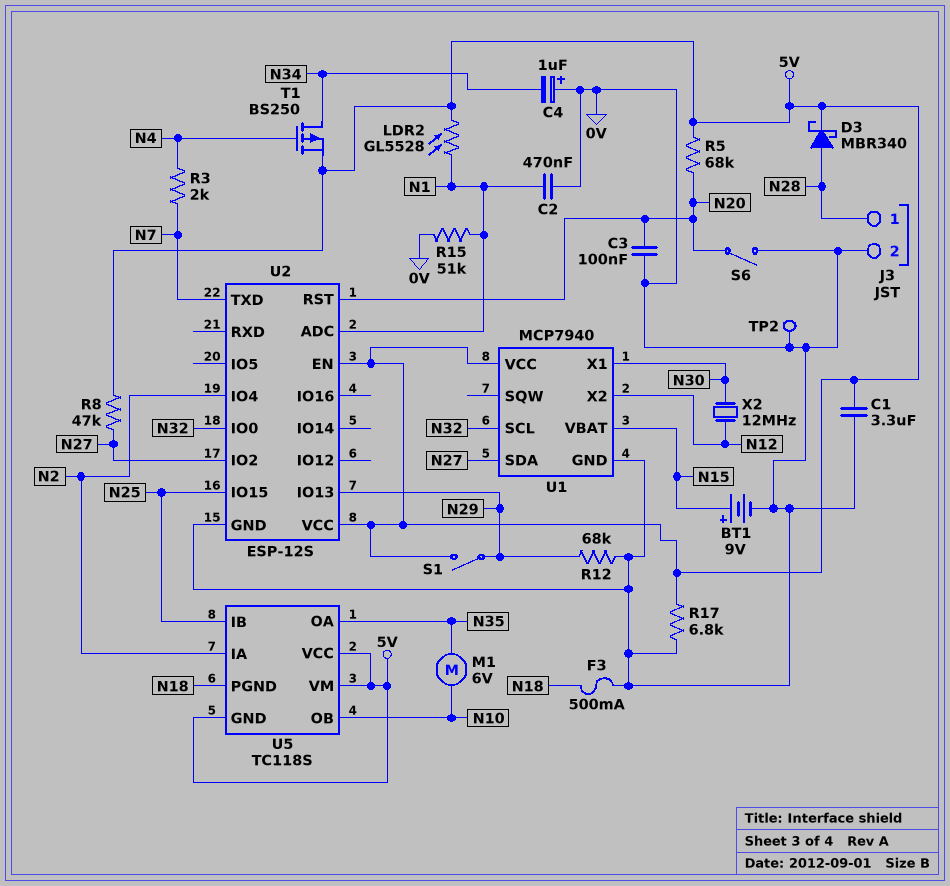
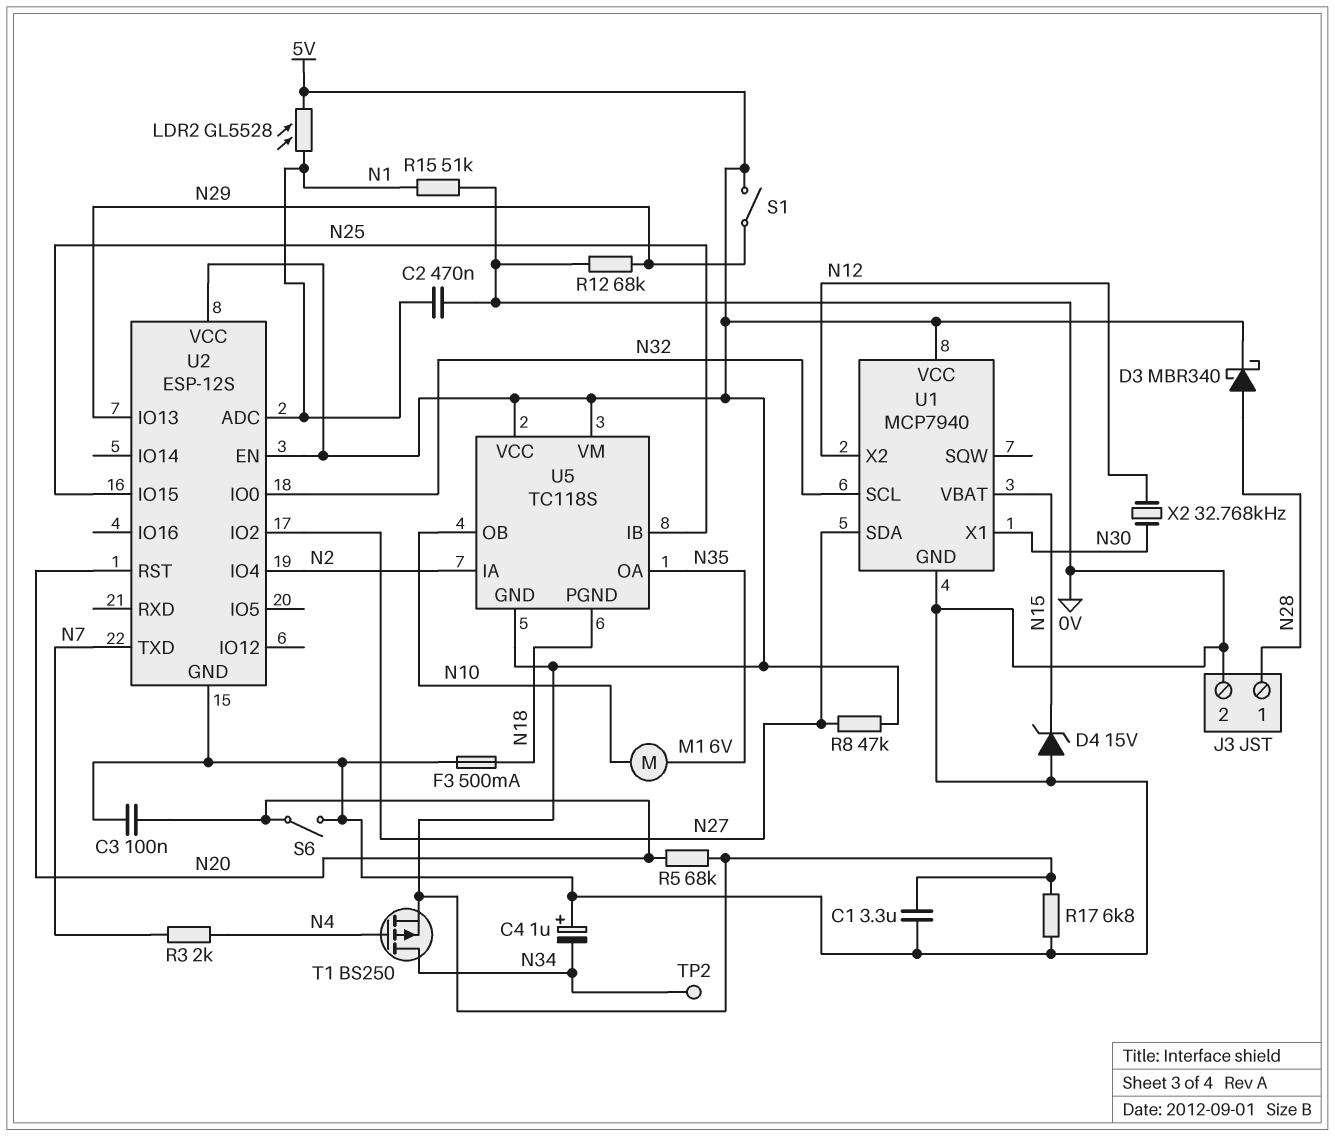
BT1: 9V (plus N15, minus 0V) -> none
D4: none -> zener 15V (A 0V, K N15)
TP2: test point (0V) -> test point (N34)
X2: 12MHz (N12, N30) -> 32.768kHz (N12, N30)

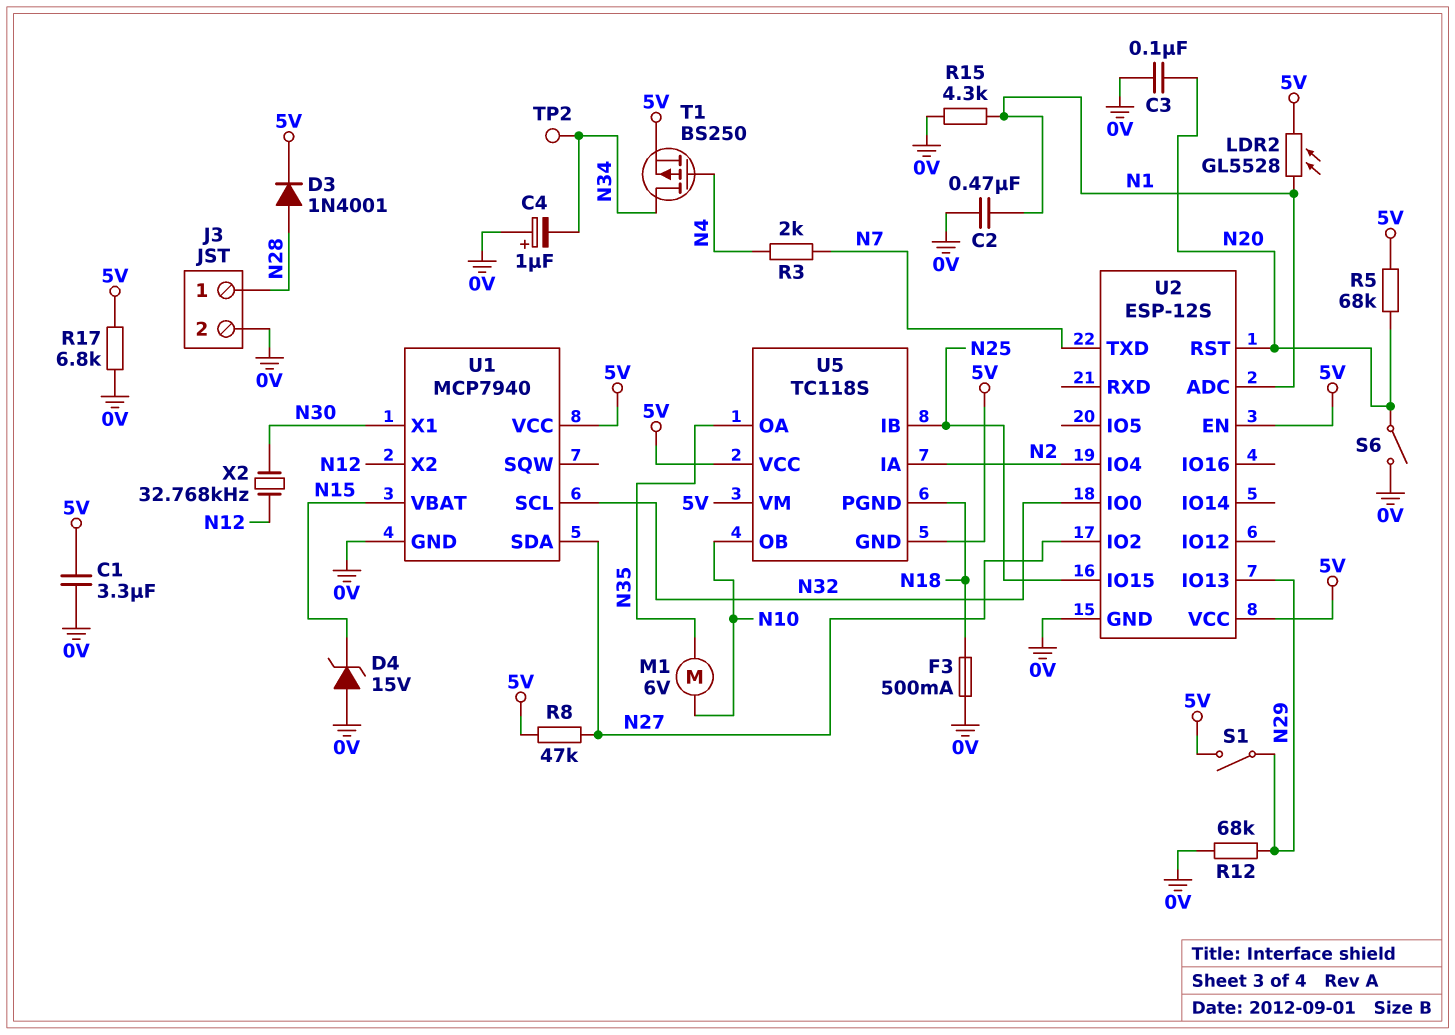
D3: schottky MBR340 (A N28, K 5V) -> diode 1N4001 (A N28, K 5V)
R15: 51k (0V, N1) -> 4.3k (0V, N1)

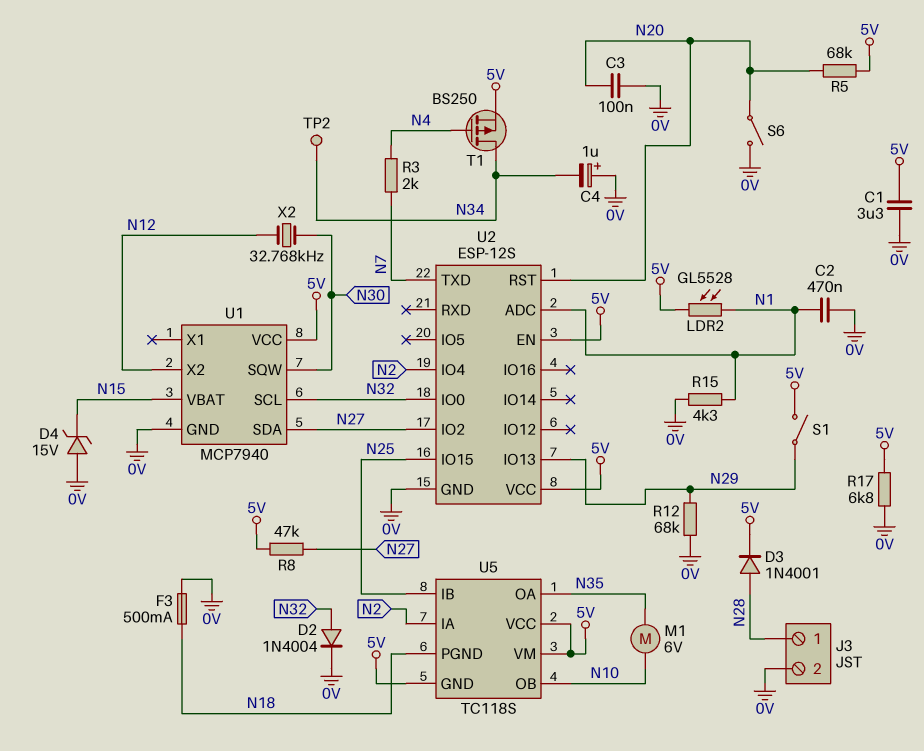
D2: none -> diode 1N4004 (A N32, K 0V)
U1 pin SQW: none -> N30
U1 pin X1: N30 -> none

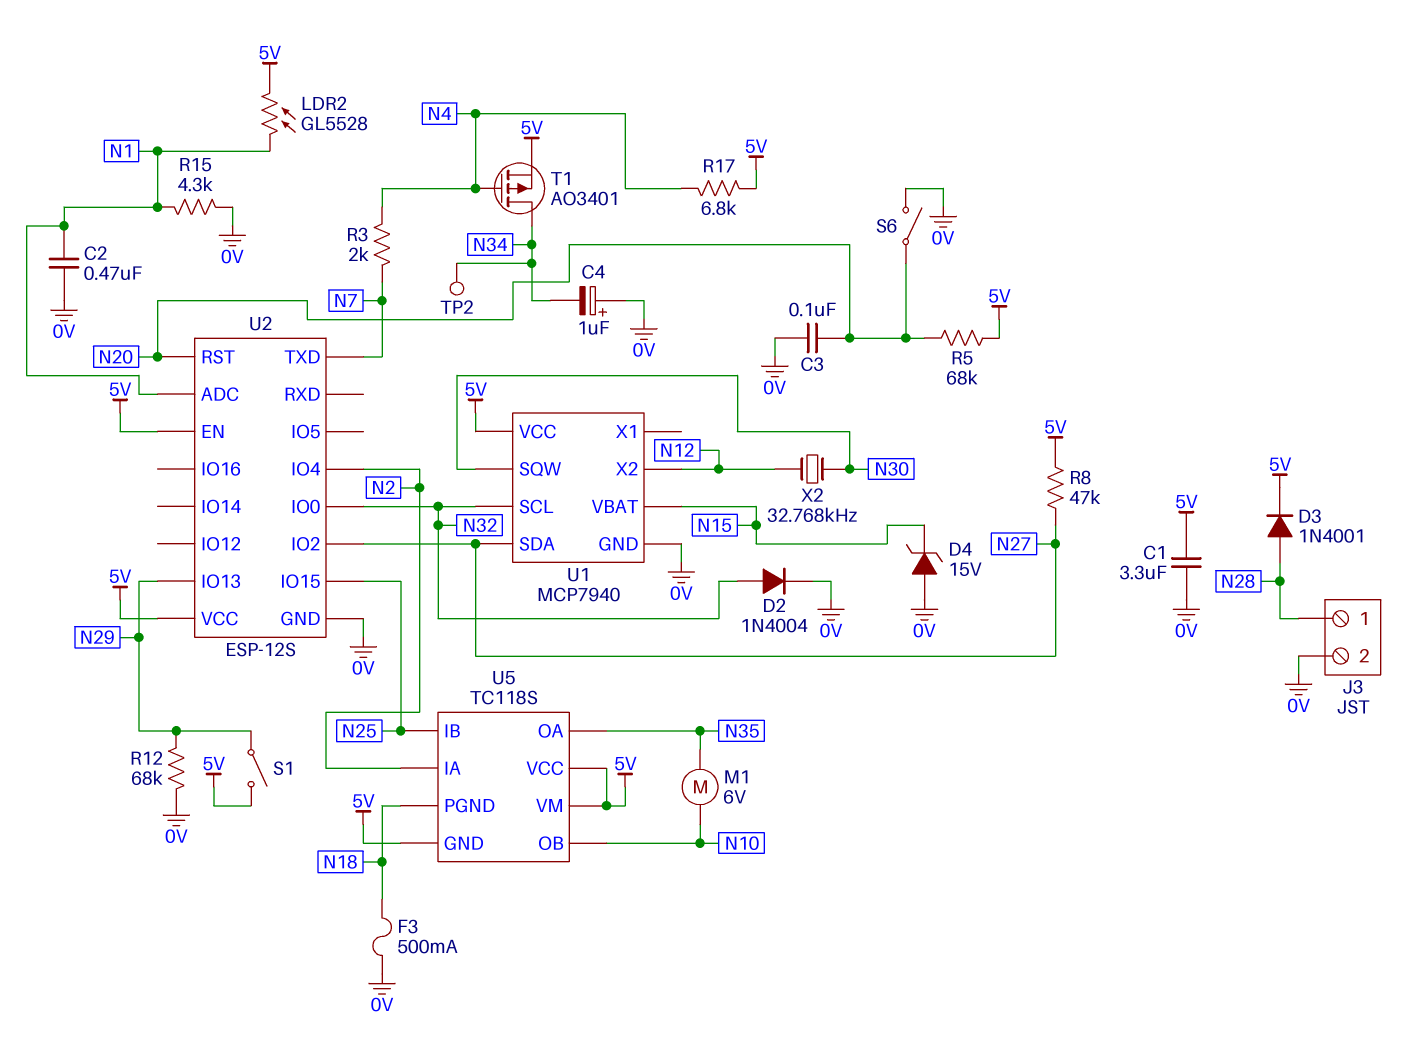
R17: 6.8k (0V, 5V) -> 6.8k (5V, N4)
T1: PMOS BS250 (G N4, D N34, S 5V) -> PMOS AO3401 (G N4, D N34, S 5V)

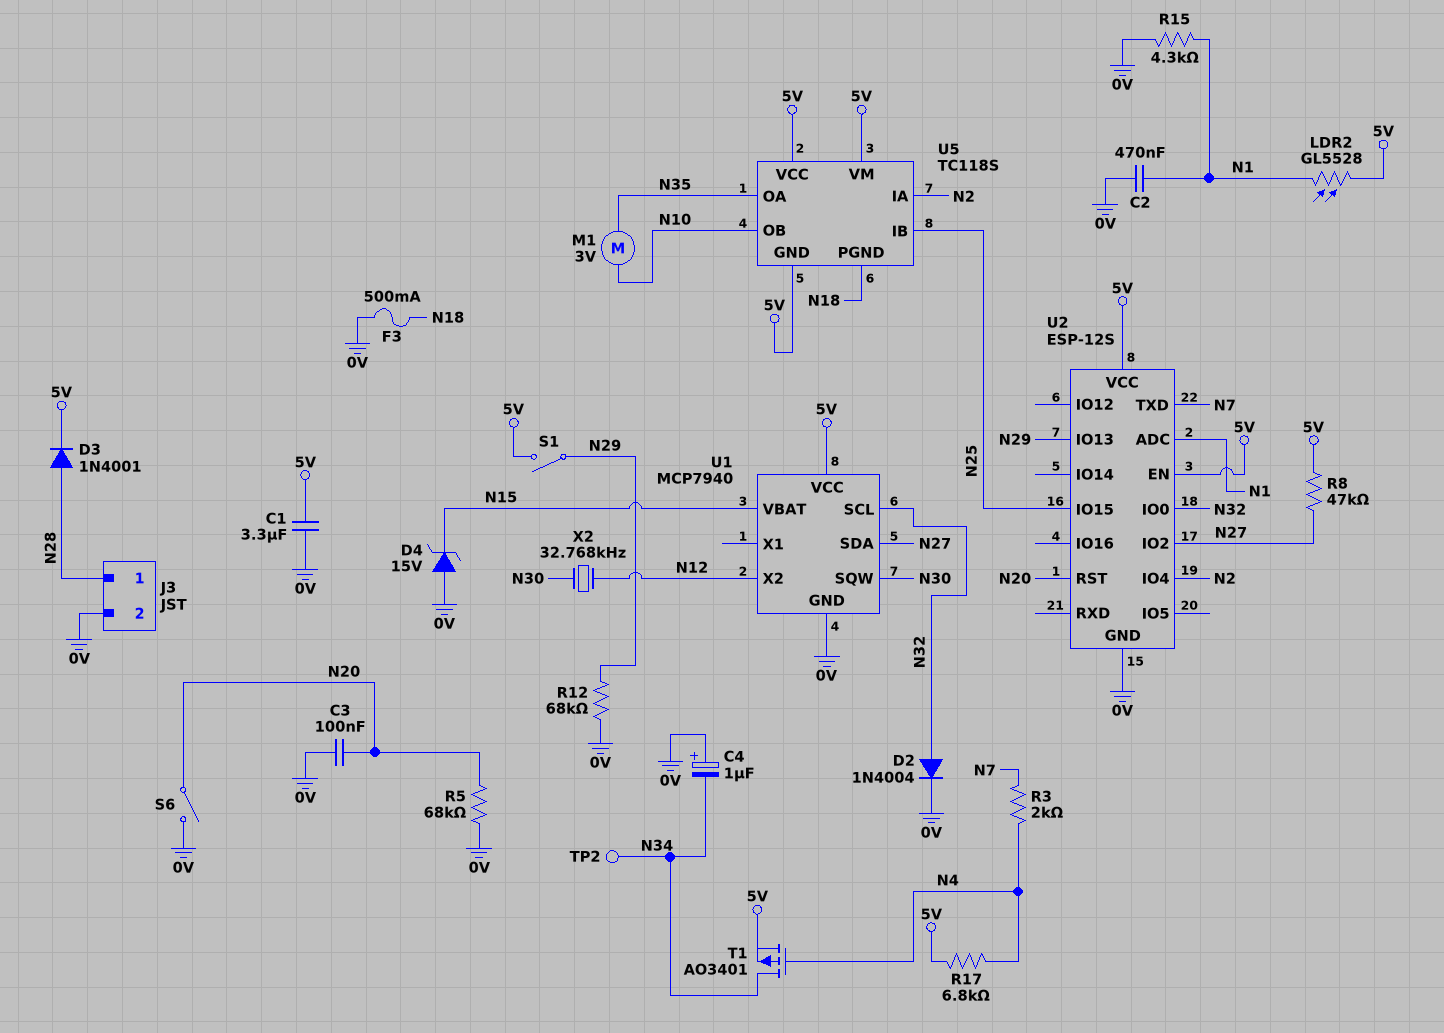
M1: motor 6V (N10, N35) -> motor 3V (N10, N35)
R5: 68k (5V, N20) -> 68k (0V, N20)

